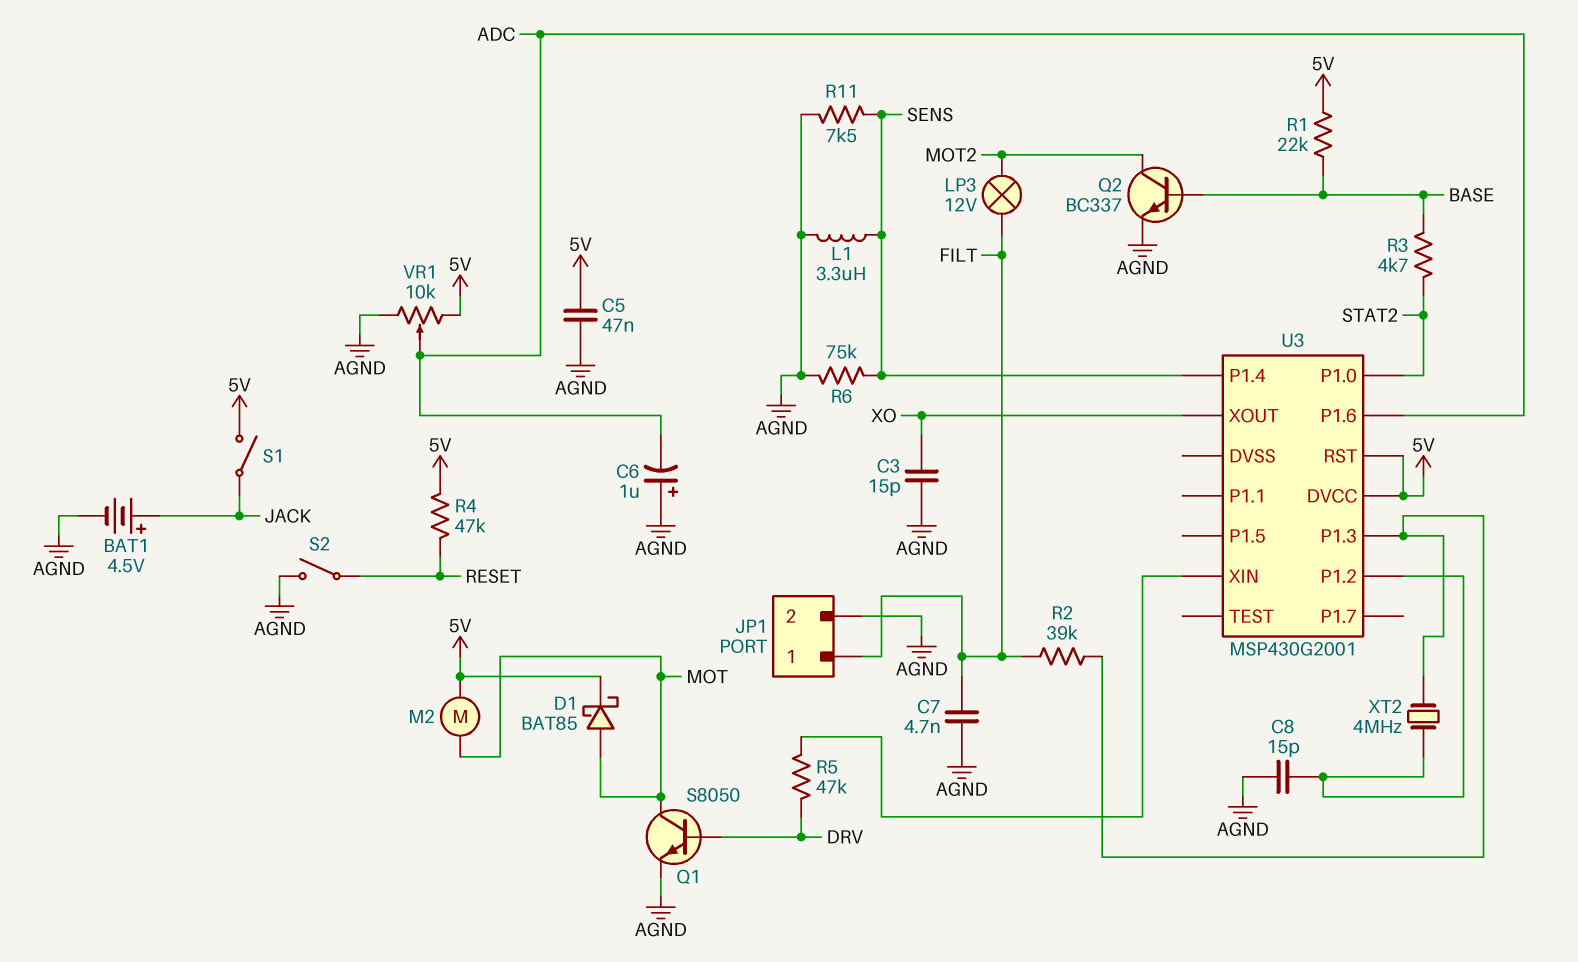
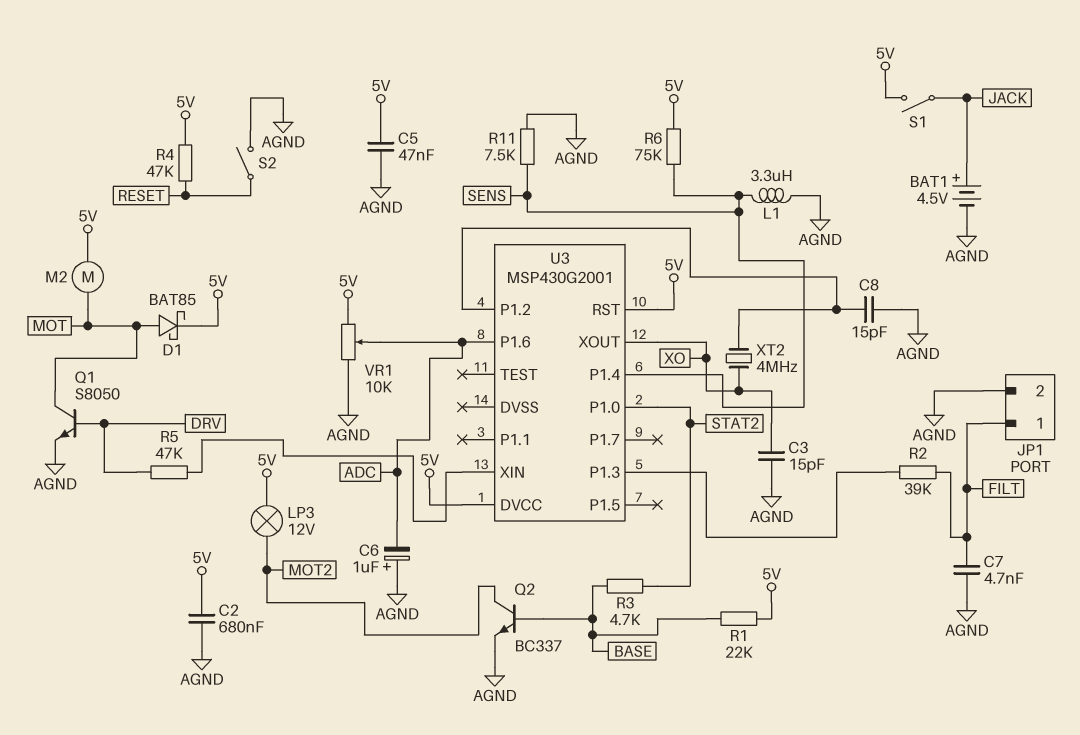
C2: none -> 680nF (5V, AGND)
LP3: lamp 12V (FILT, MOT2) -> lamp 12V (5V, MOT2)
R6: 75k (AGND, SENS) -> 75k (5V, SENS)
XT2: 4MHz (U3/P1.2, U3/P1.3) -> 4MHz (U3/P1.2, XO)

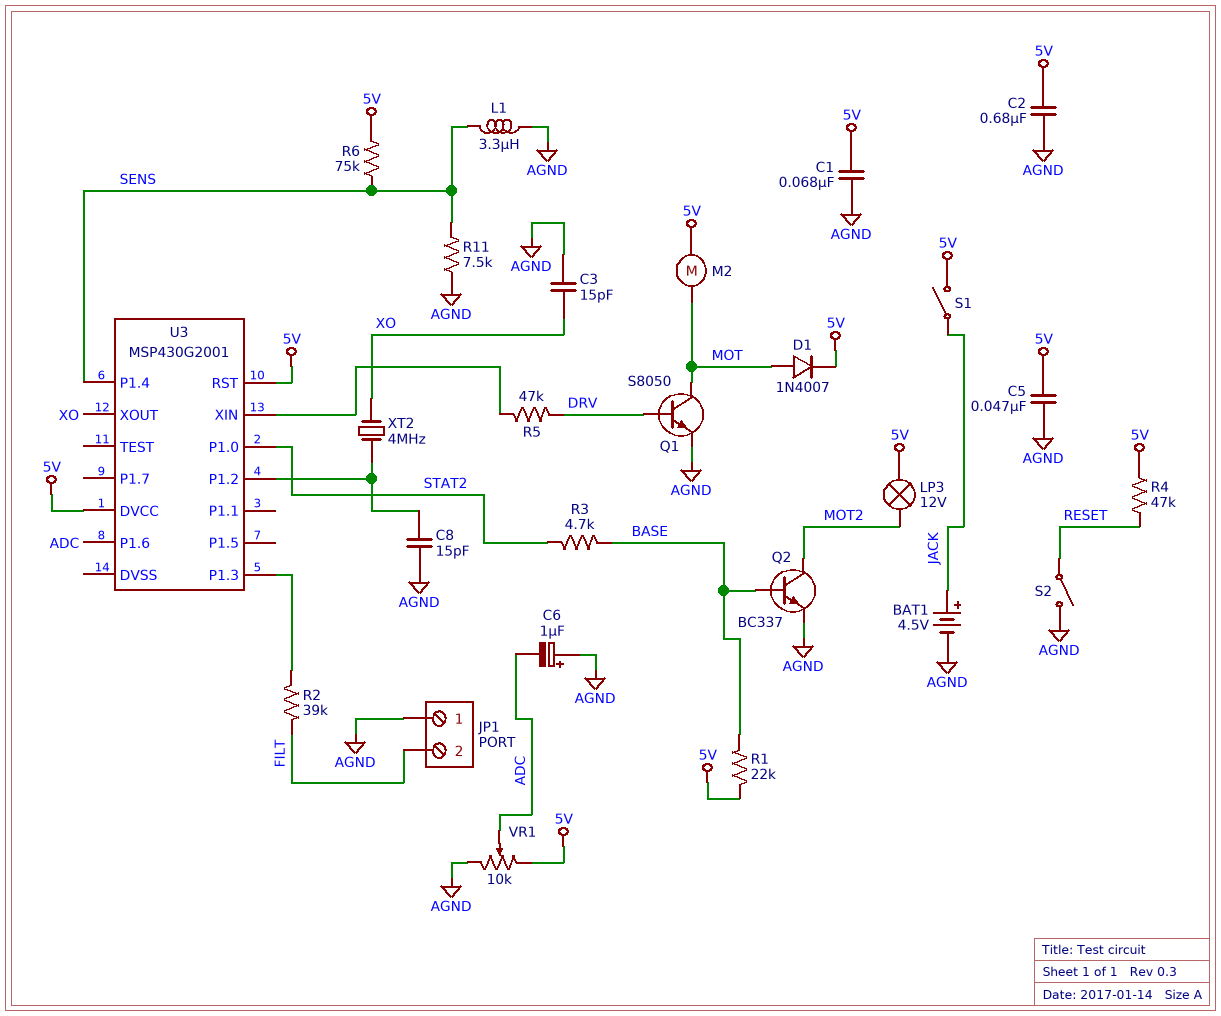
C1: none -> 68nF (5V, AGND)
C7: 4.7nF (AGND, FILT) -> none
D1: schottky BAT85 (A MOT, K 5V) -> diode 1N4007 (A MOT, K 5V)
JP1 pin 1: FILT -> AGND
JP1 pin 2: AGND -> FILT

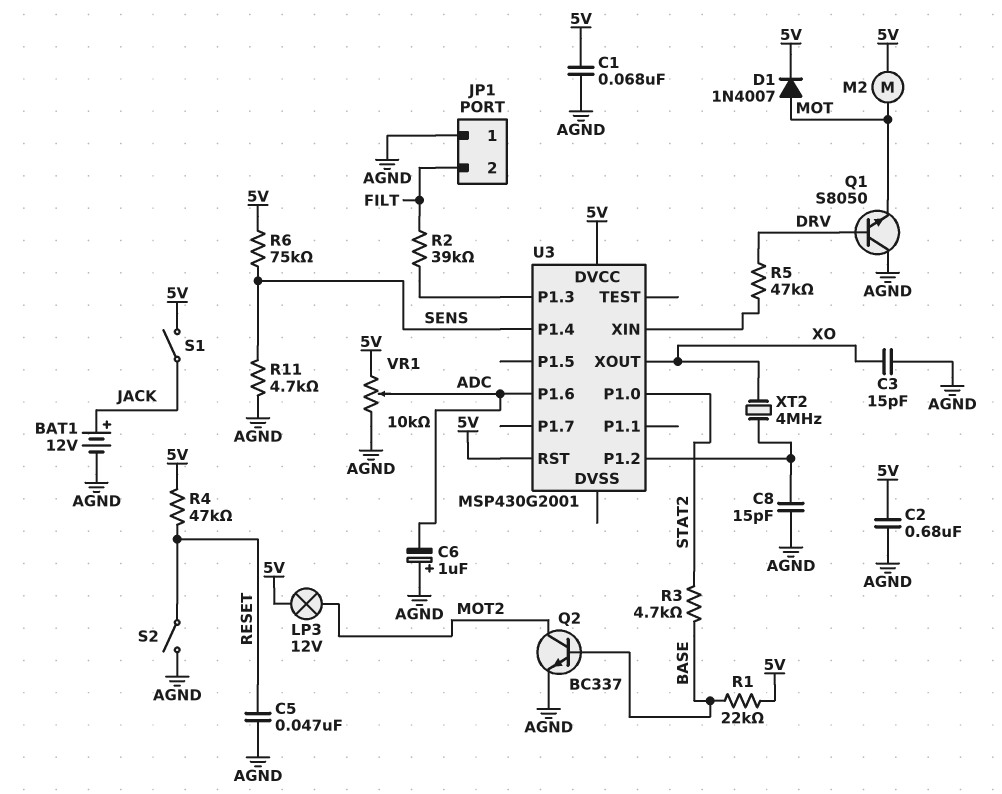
BAT1: 4.5V (plus JACK, minus AGND) -> 12V (plus JACK, minus AGND)
C5: 47nF (5V, AGND) -> 47nF (AGND, RESET)
L1: 3.3uH (AGND, SENS) -> none
Q1: NPN S8050 (B DRV, C MOT, E AGND) -> NPN S8050 (B DRV, C AGND, E MOT)
R11: 7.5k (AGND, SENS) -> 4.7k (AGND, SENS)

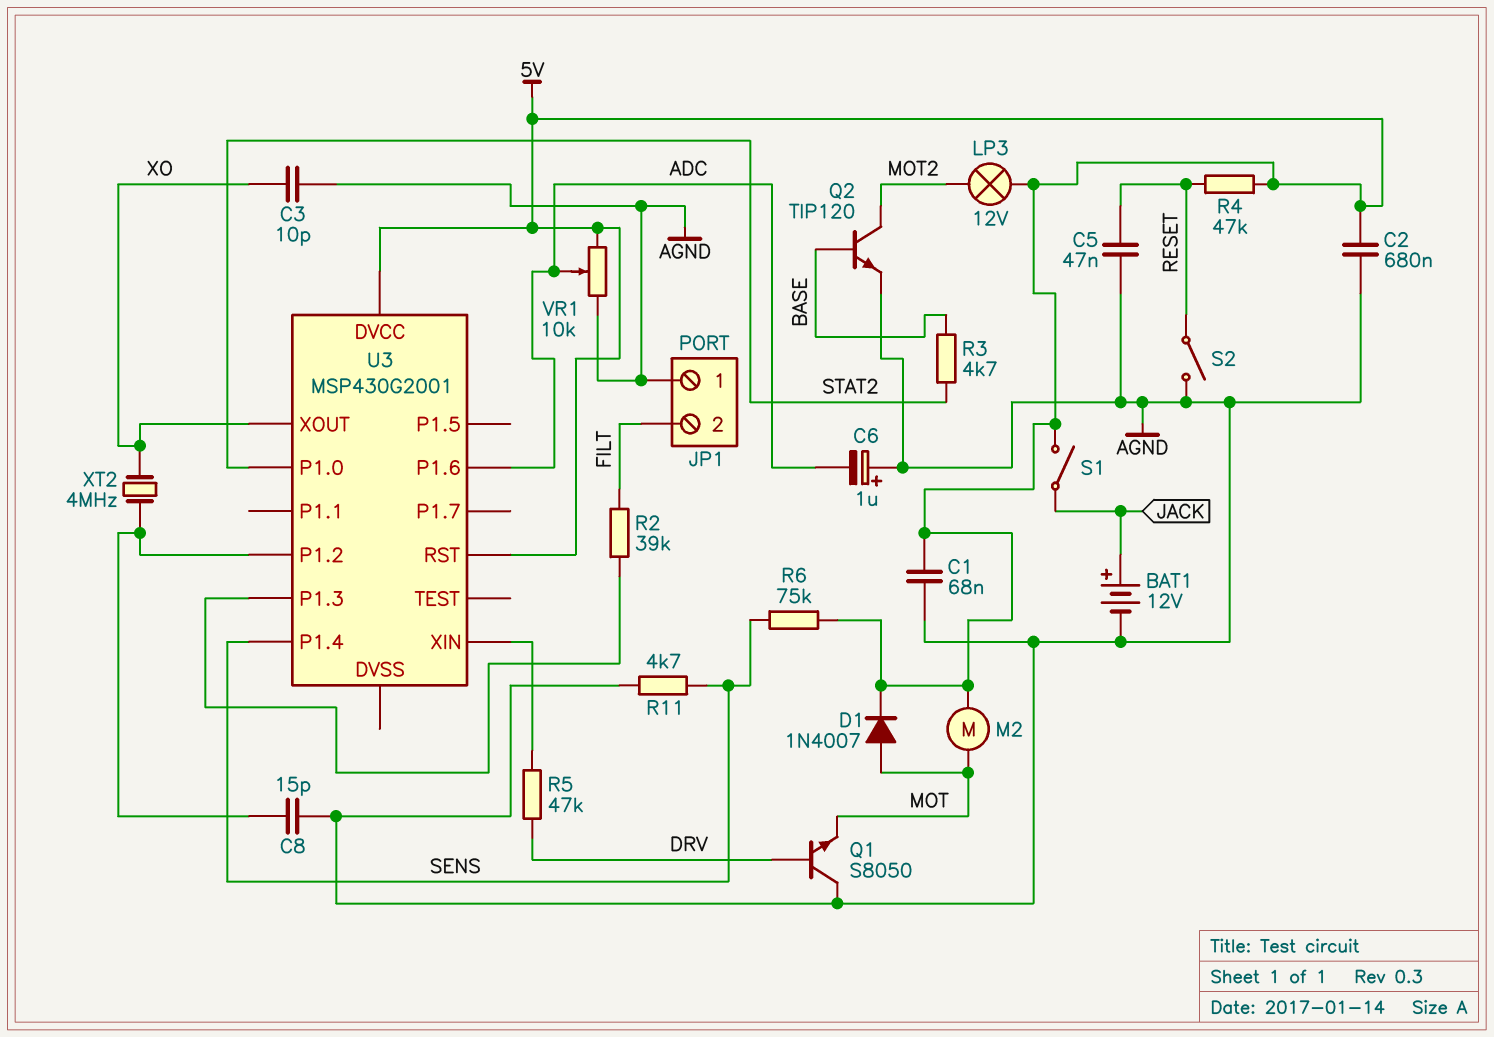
C3: 15pF (AGND, XO) -> 10pF (AGND, XO)
Q2: NPN BC337 (B BASE, C MOT2, E AGND) -> NPN TIP120 (B BASE, C MOT2, E AGND)
R1: 22k (5V, BASE) -> none

